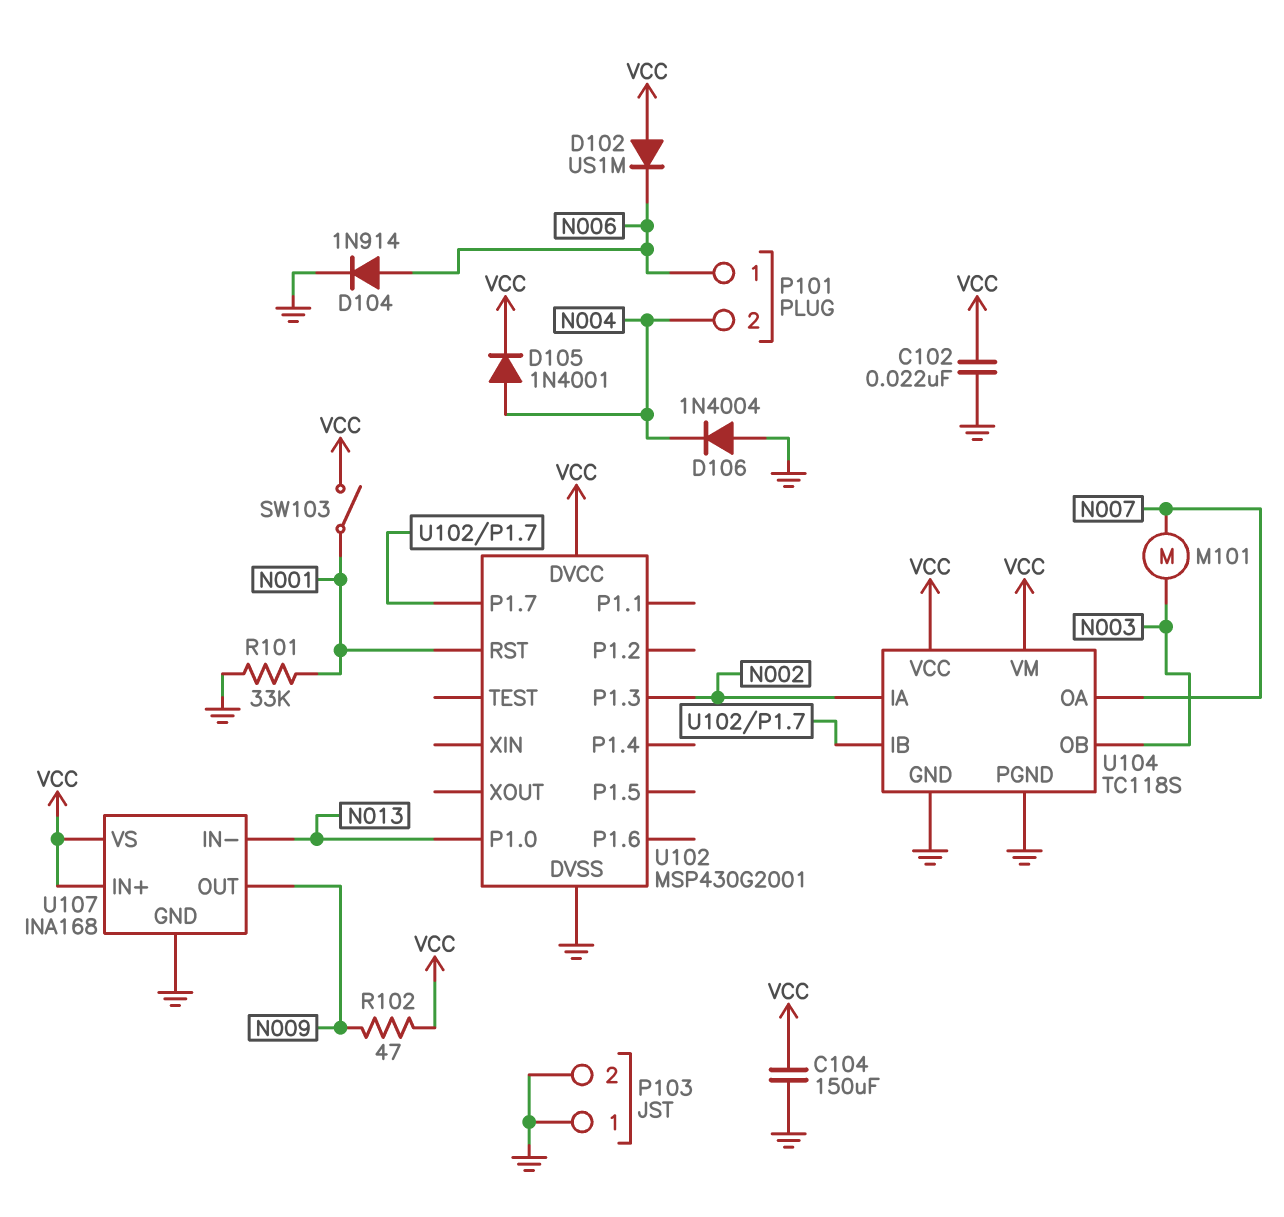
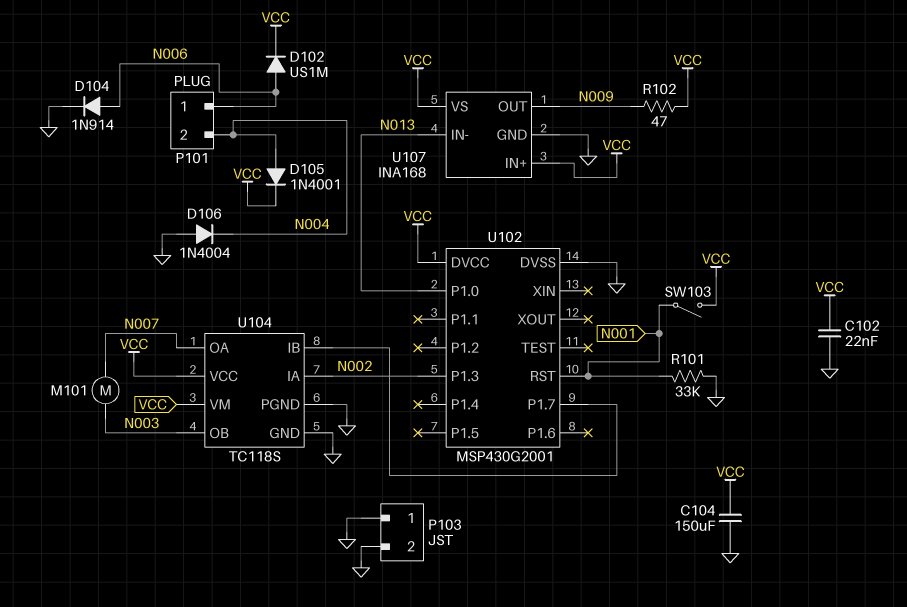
D102: diode US1M (A VCC, K N006) -> diode US1M (A N006, K VCC)

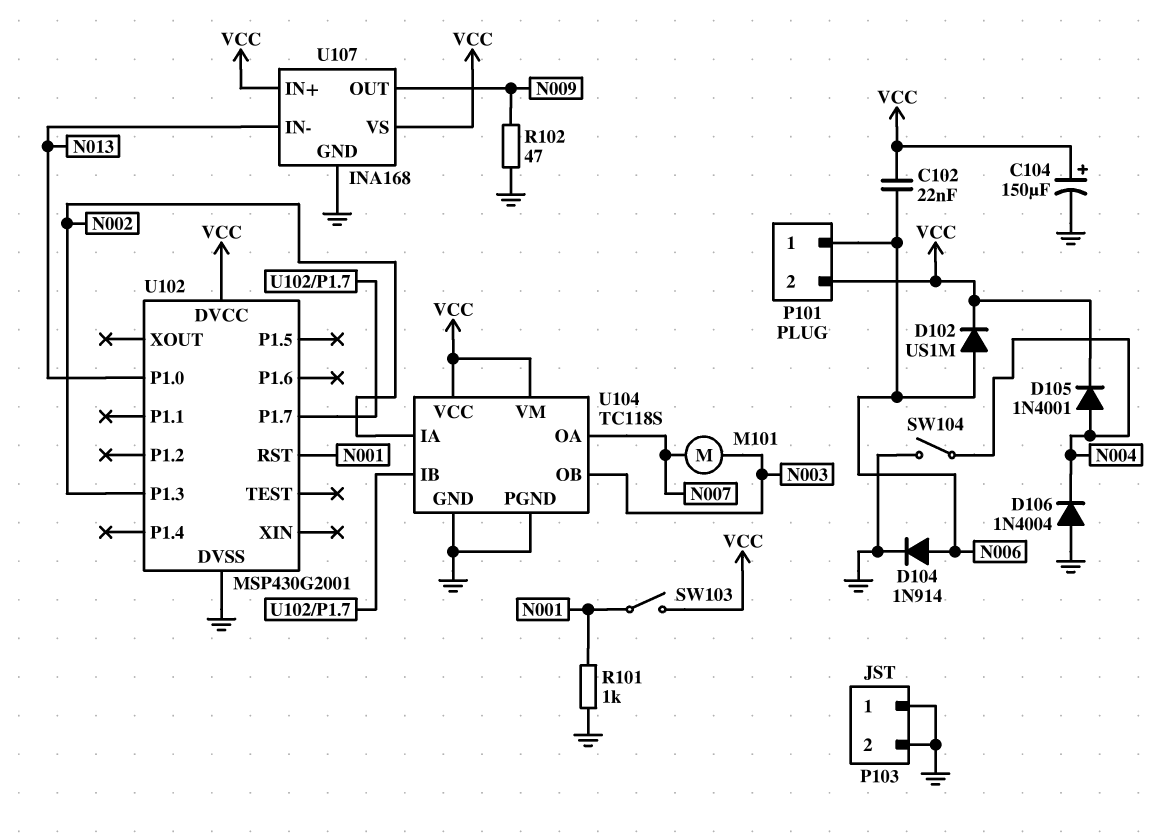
C102: 22nF (GND, VCC) -> 22nF (N006, VCC)
C104: 150uF (GND, VCC) -> 150uF (plus VCC, minus GND)
P101 pin 2: N004 -> VCC
R101: 33k (GND, N001) -> 1k (GND, N001)
R102: 47 (N009, VCC) -> 47 (GND, N009)
SW104: none -> switch (GND, N004)

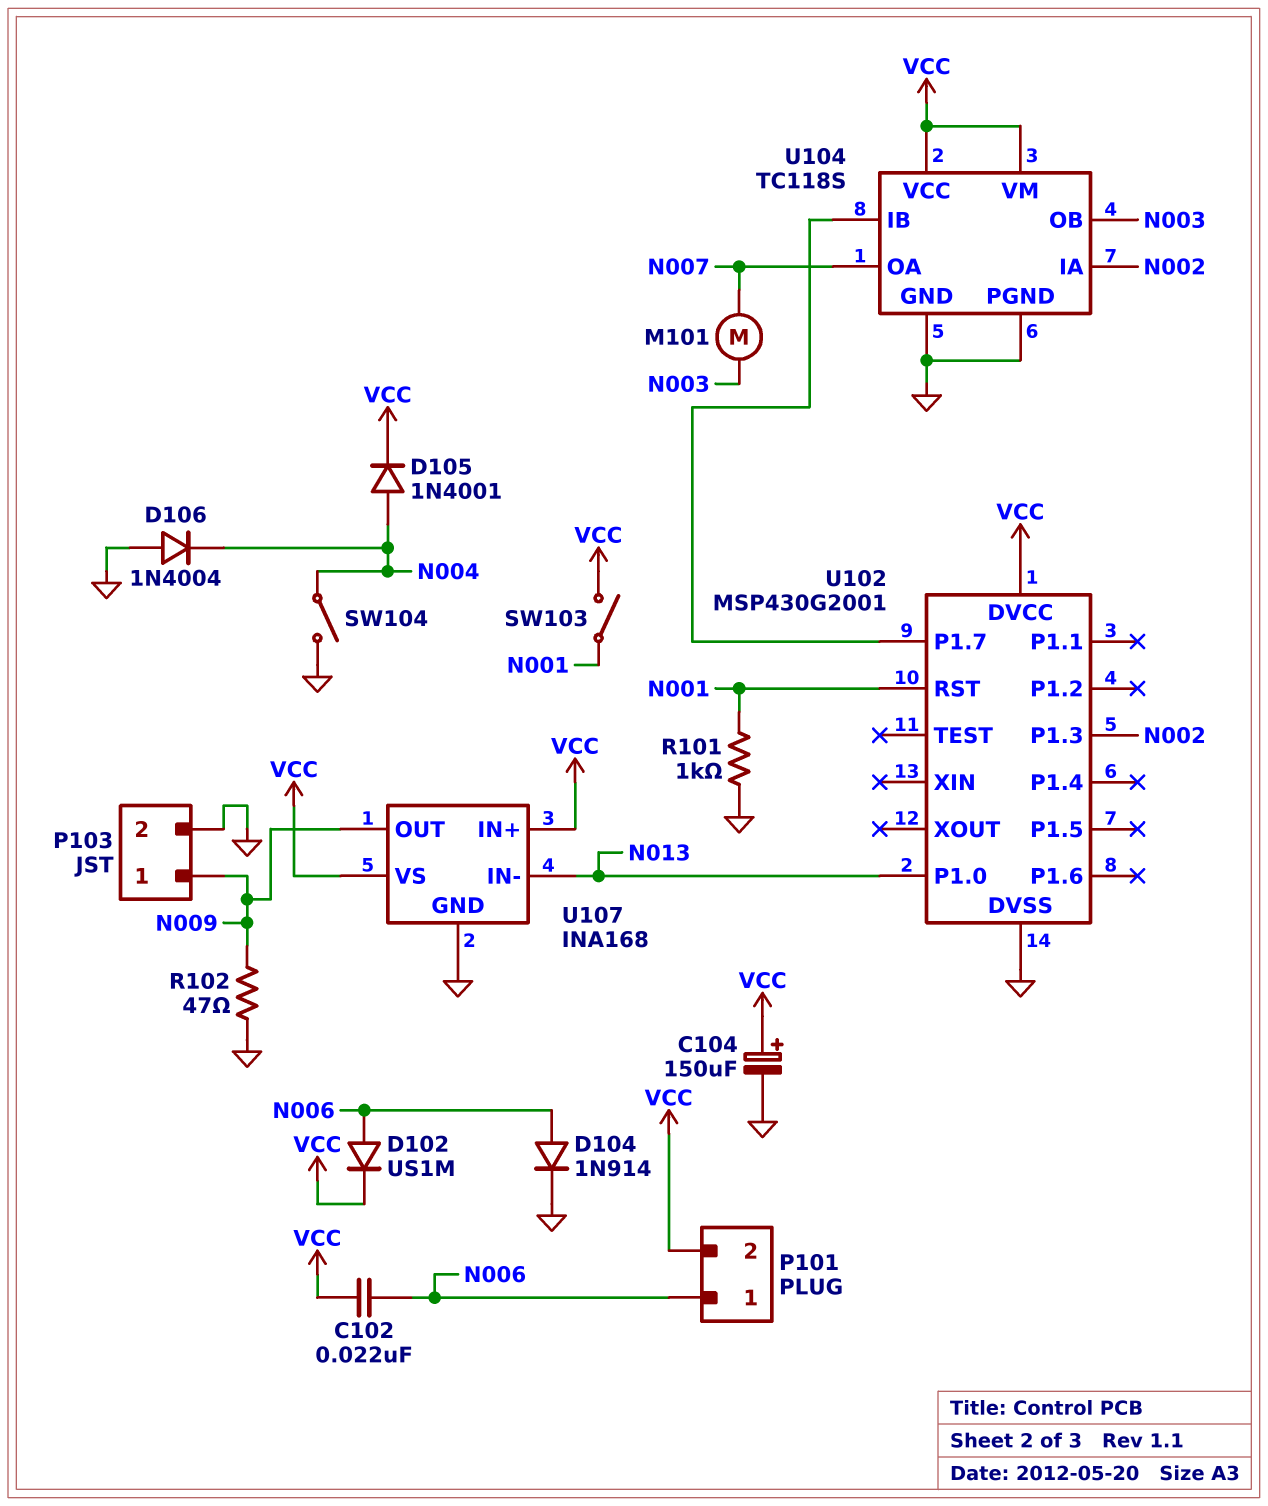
P103 pin 1: GND -> N009

